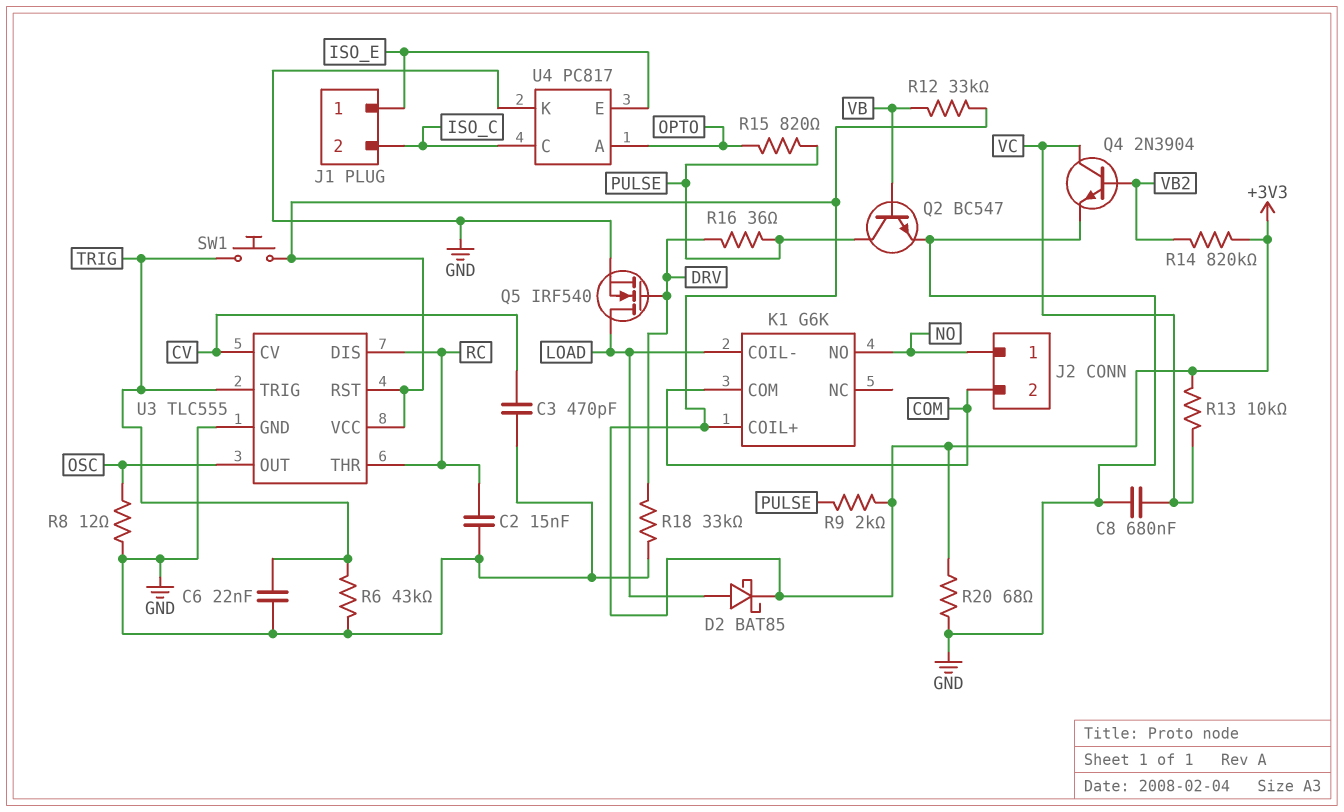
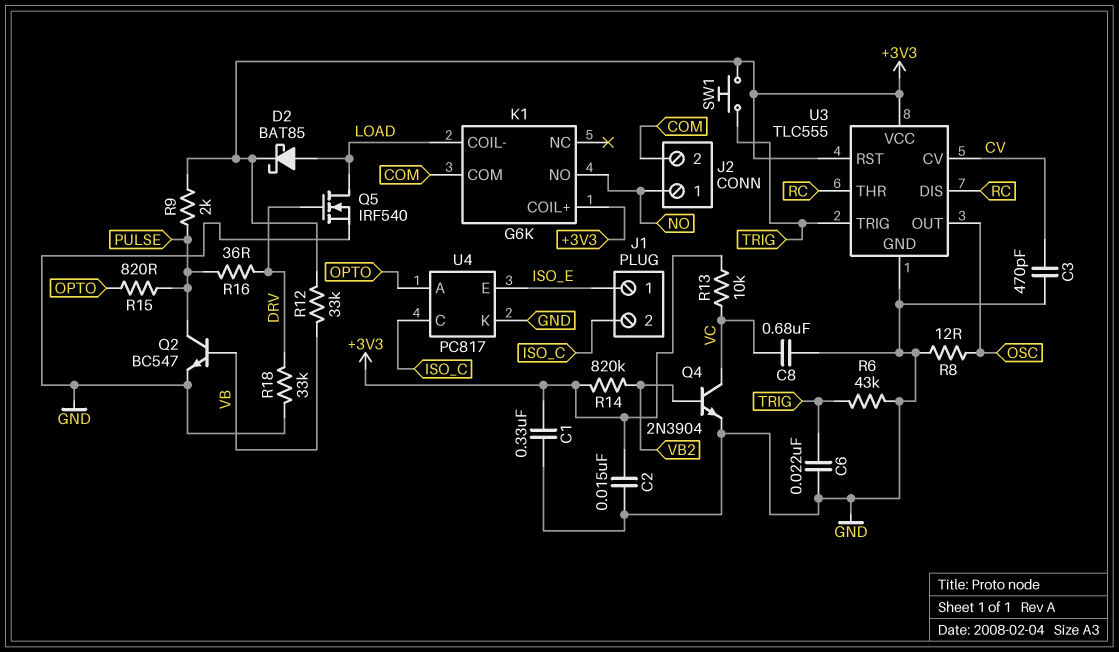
C1: none -> 330nF (+3V3, GND)
C2: 15nF (GND, RC) -> 15nF (+3V3, GND)
R20: 68 (+3V3, GND) -> none

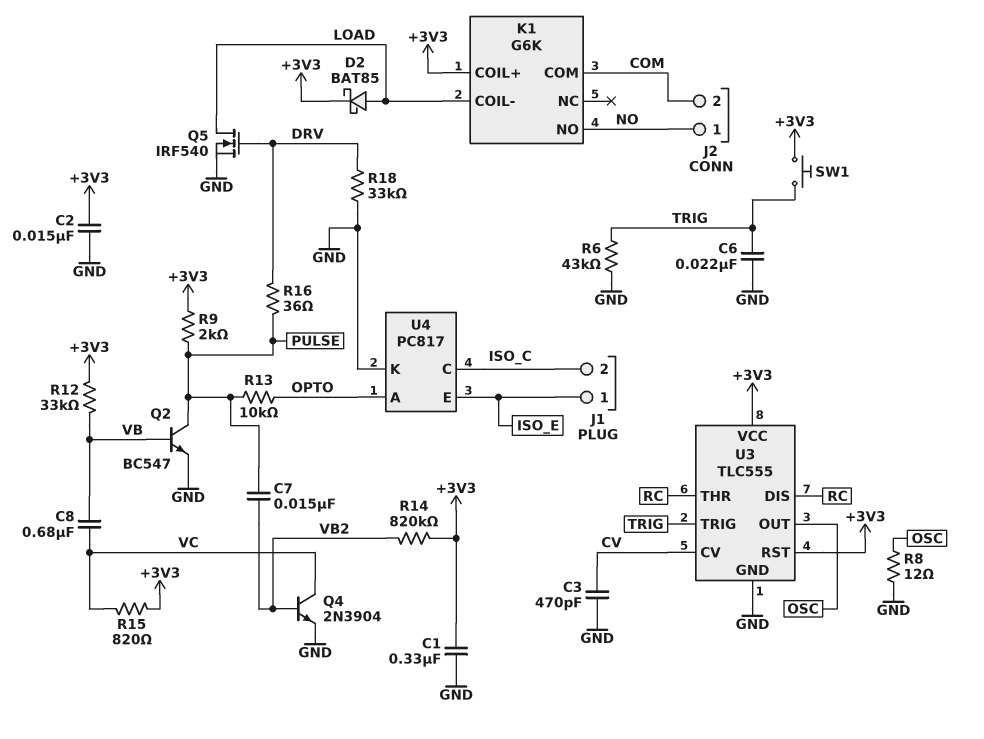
C7: none -> 15nF (PULSE, VB2)
C8: 680nF (GND, VC) -> 680nF (VB, VC)
R13: 10k (+3V3, VC) -> 10k (OPTO, PULSE)
R15: 820 (OPTO, PULSE) -> 820 (+3V3, VC)

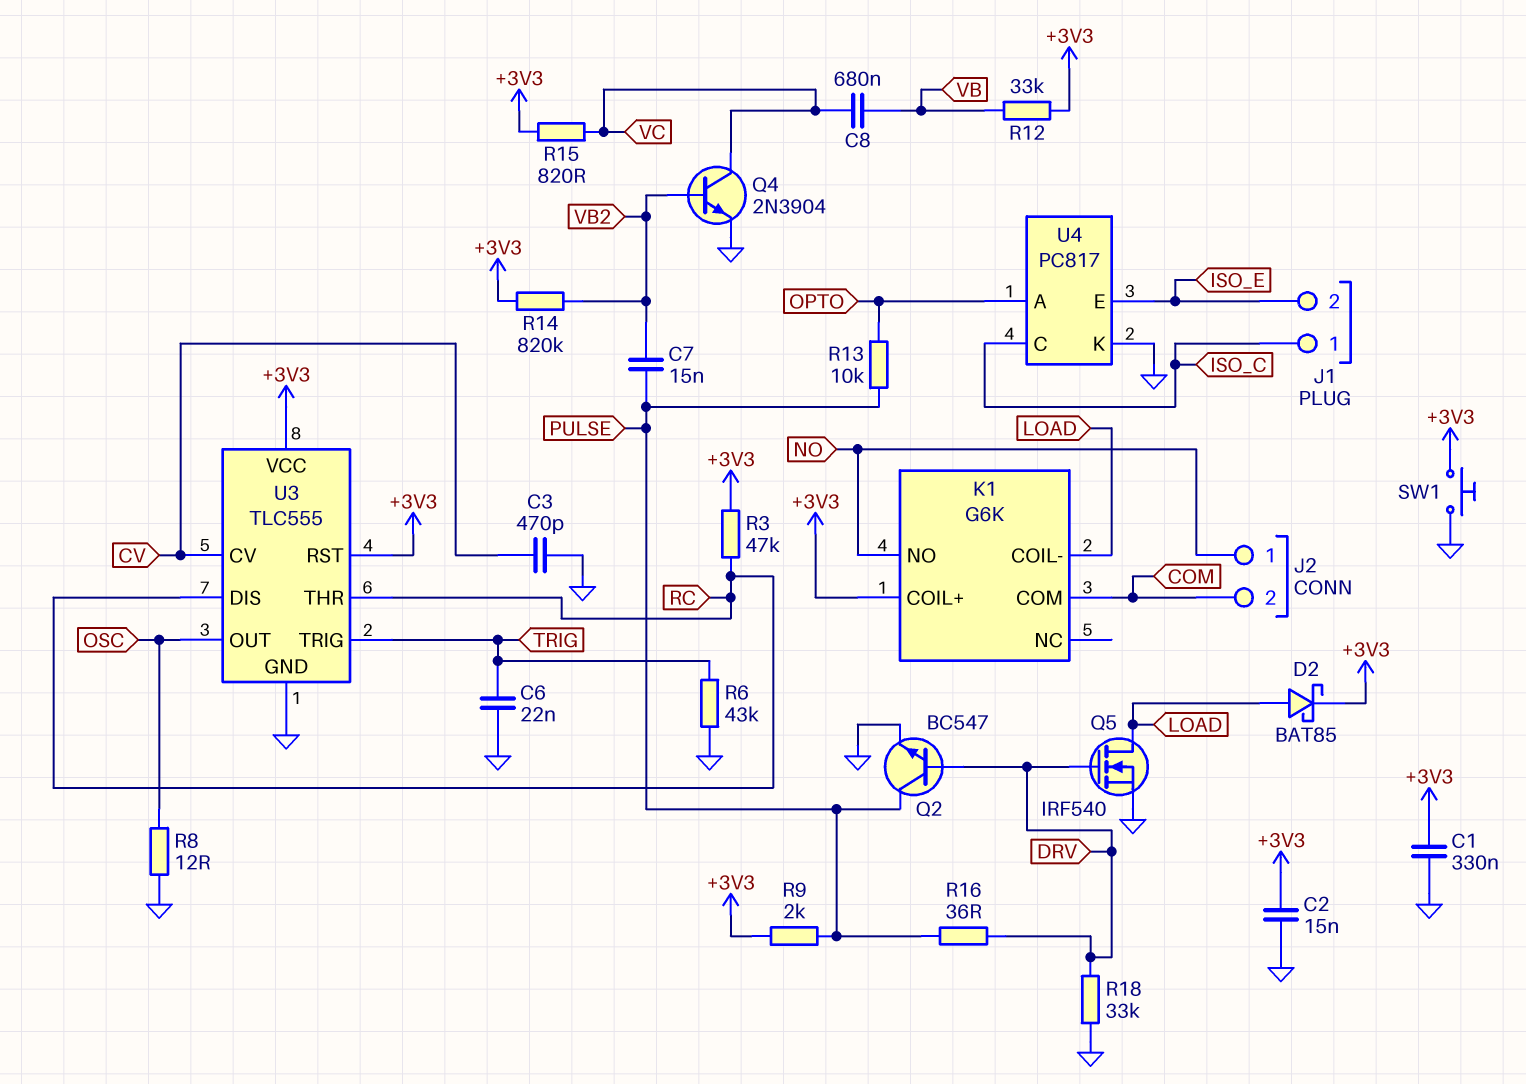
J1 pin 1: ISO_E -> ISO_C
J1 pin 2: ISO_C -> ISO_E
Q2: NPN BC547 (B VB, C PULSE, E GND) -> NPN BC547 (B DRV, C PULSE, E GND)
R3: none -> 47k (+3V3, RC)
SW1: button (+3V3, TRIG) -> button (+3V3, GND)

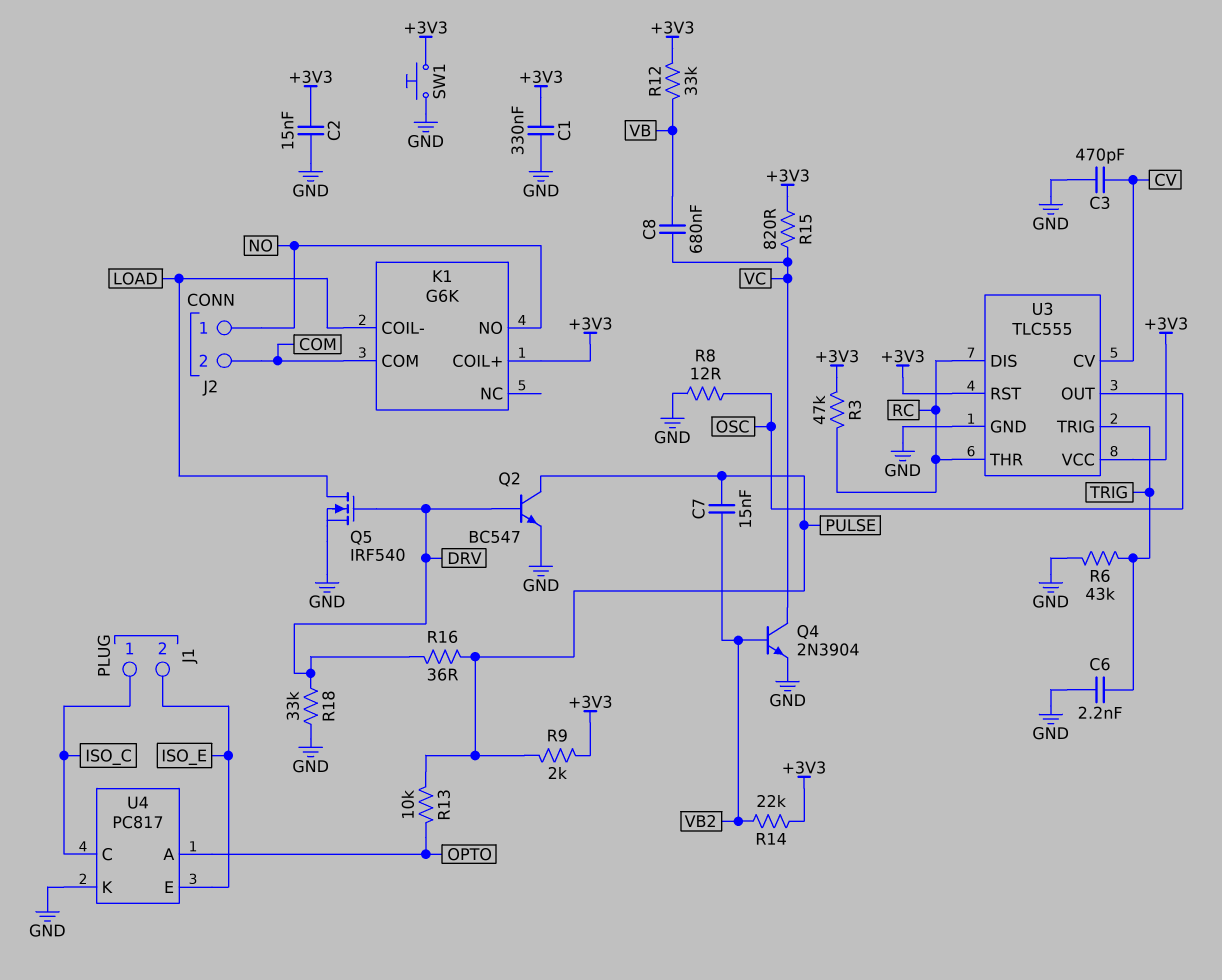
C6: 22nF (GND, TRIG) -> 2.2nF (GND, TRIG)
D2: schottky BAT85 (A LOAD, K +3V3) -> none
R14: 820k (+3V3, VB2) -> 22k (+3V3, VB2)

